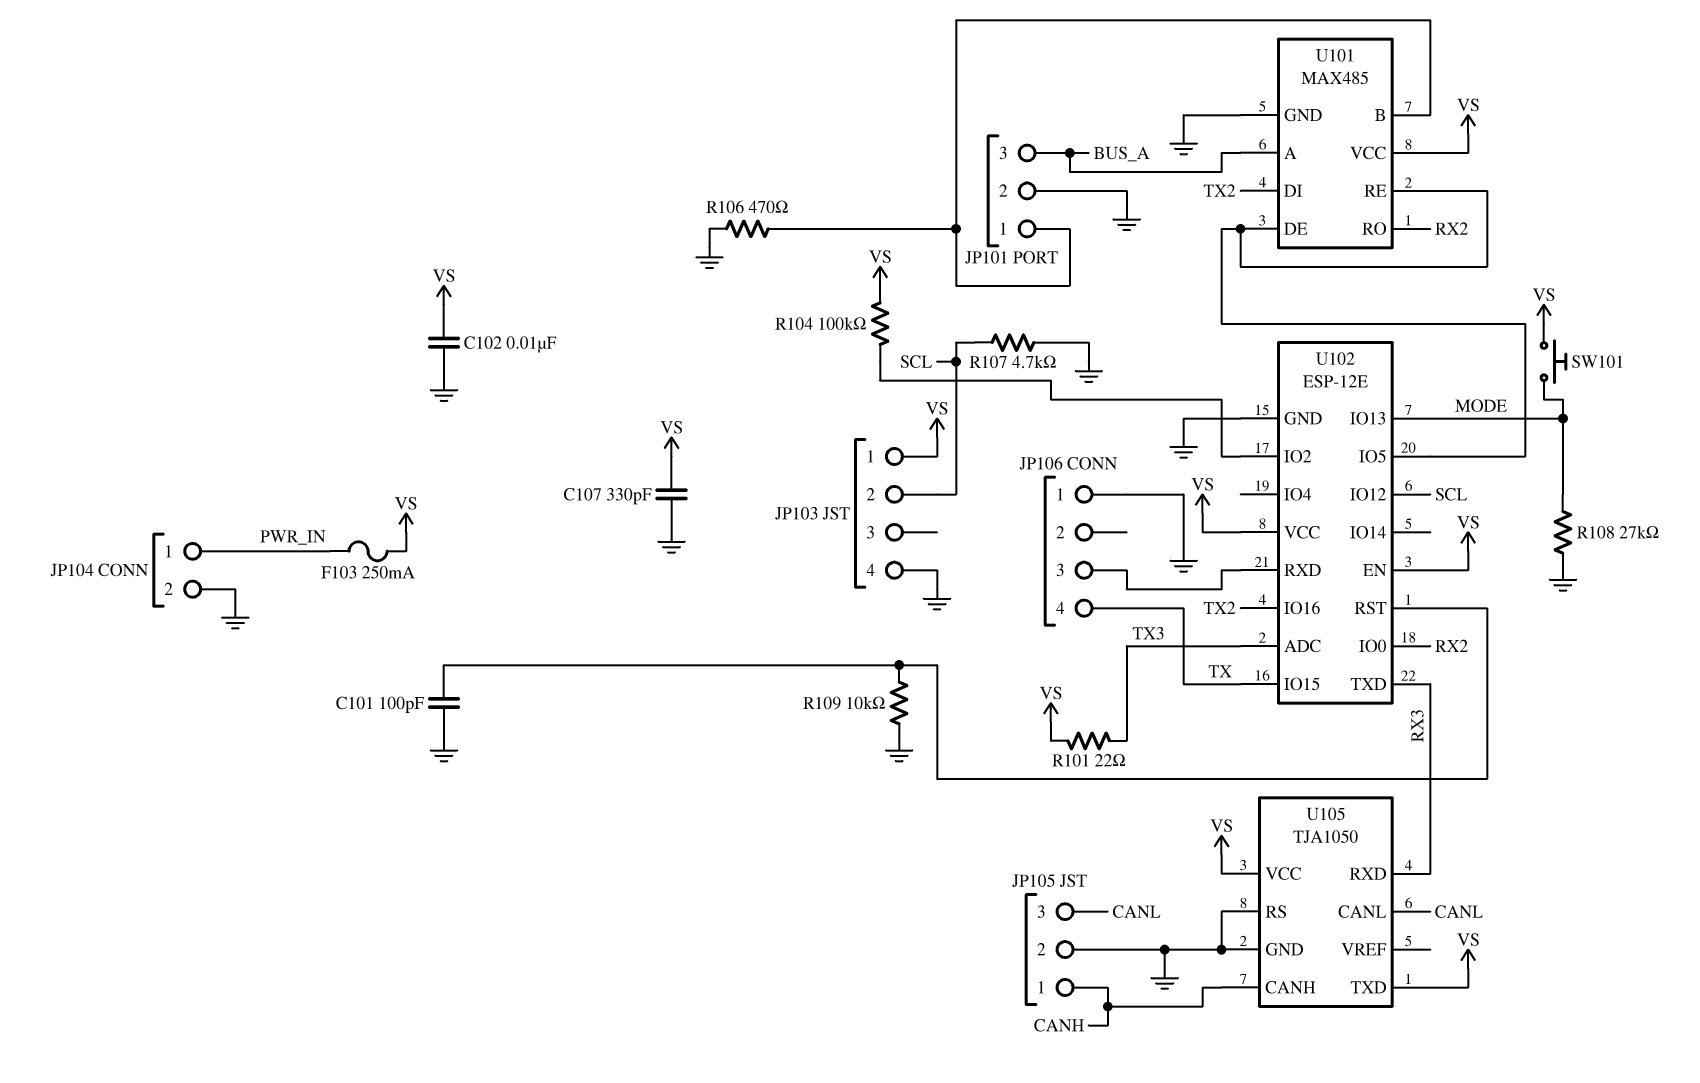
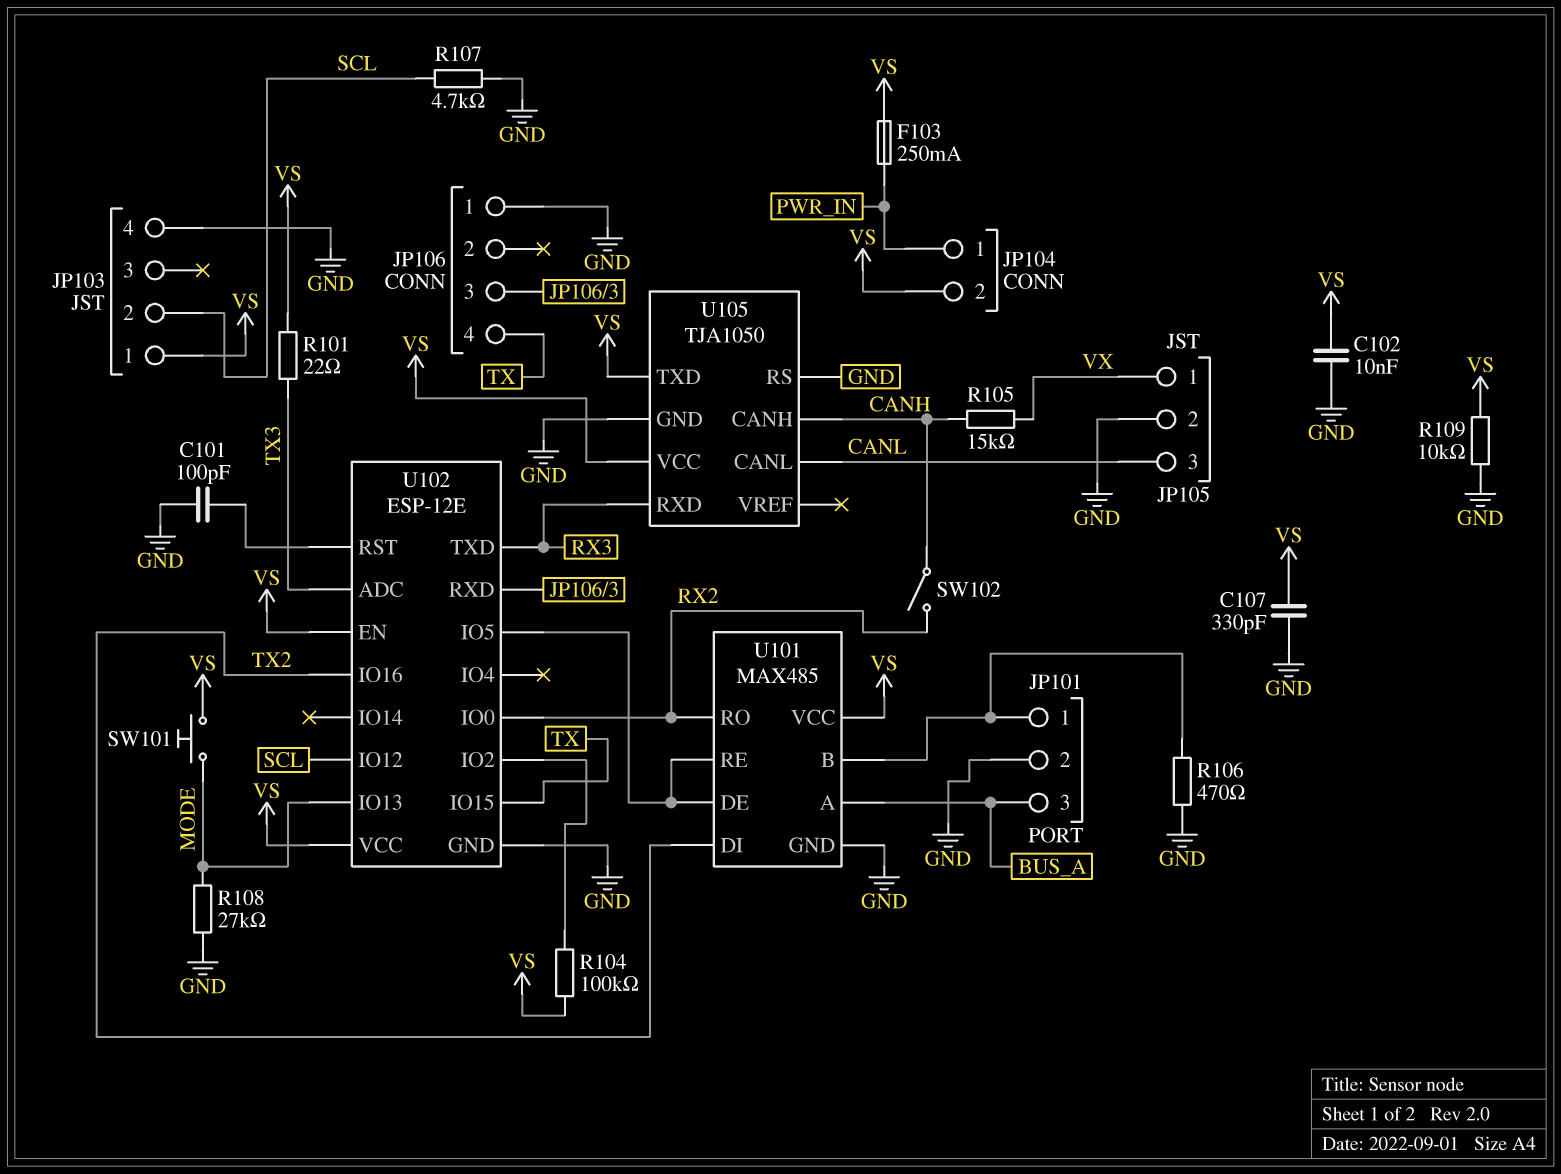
JP104 pin 2: GND -> VS
JP105 pin 1: CANH -> VX
R105: none -> 15k (CANH, VX)
R109: 10k (GND, U102/RST) -> 10k (GND, VS)
SW102: none -> switch (CANH, RX2)

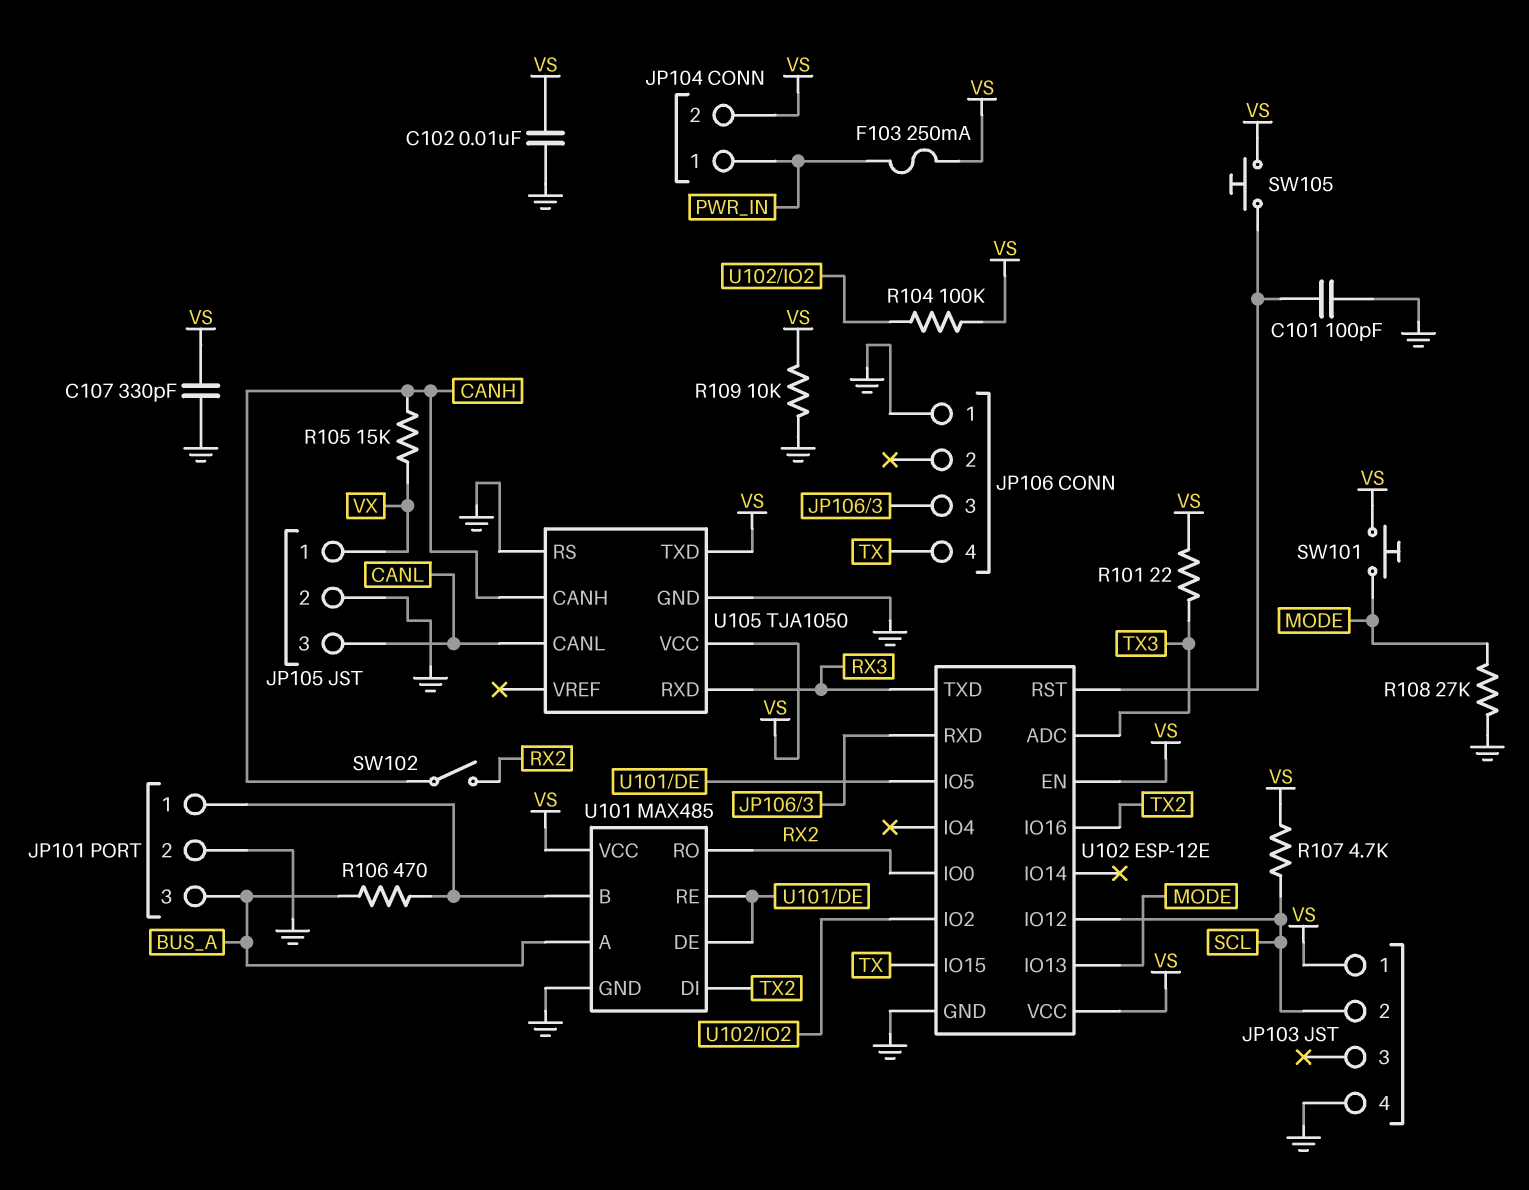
R106: 470 (GND, JP101/1) -> 470 (BUS_A, JP101/1)
R107: 4.7k (GND, SCL) -> 4.7k (SCL, VS)
SW105: none -> button (U102/RST, VS)

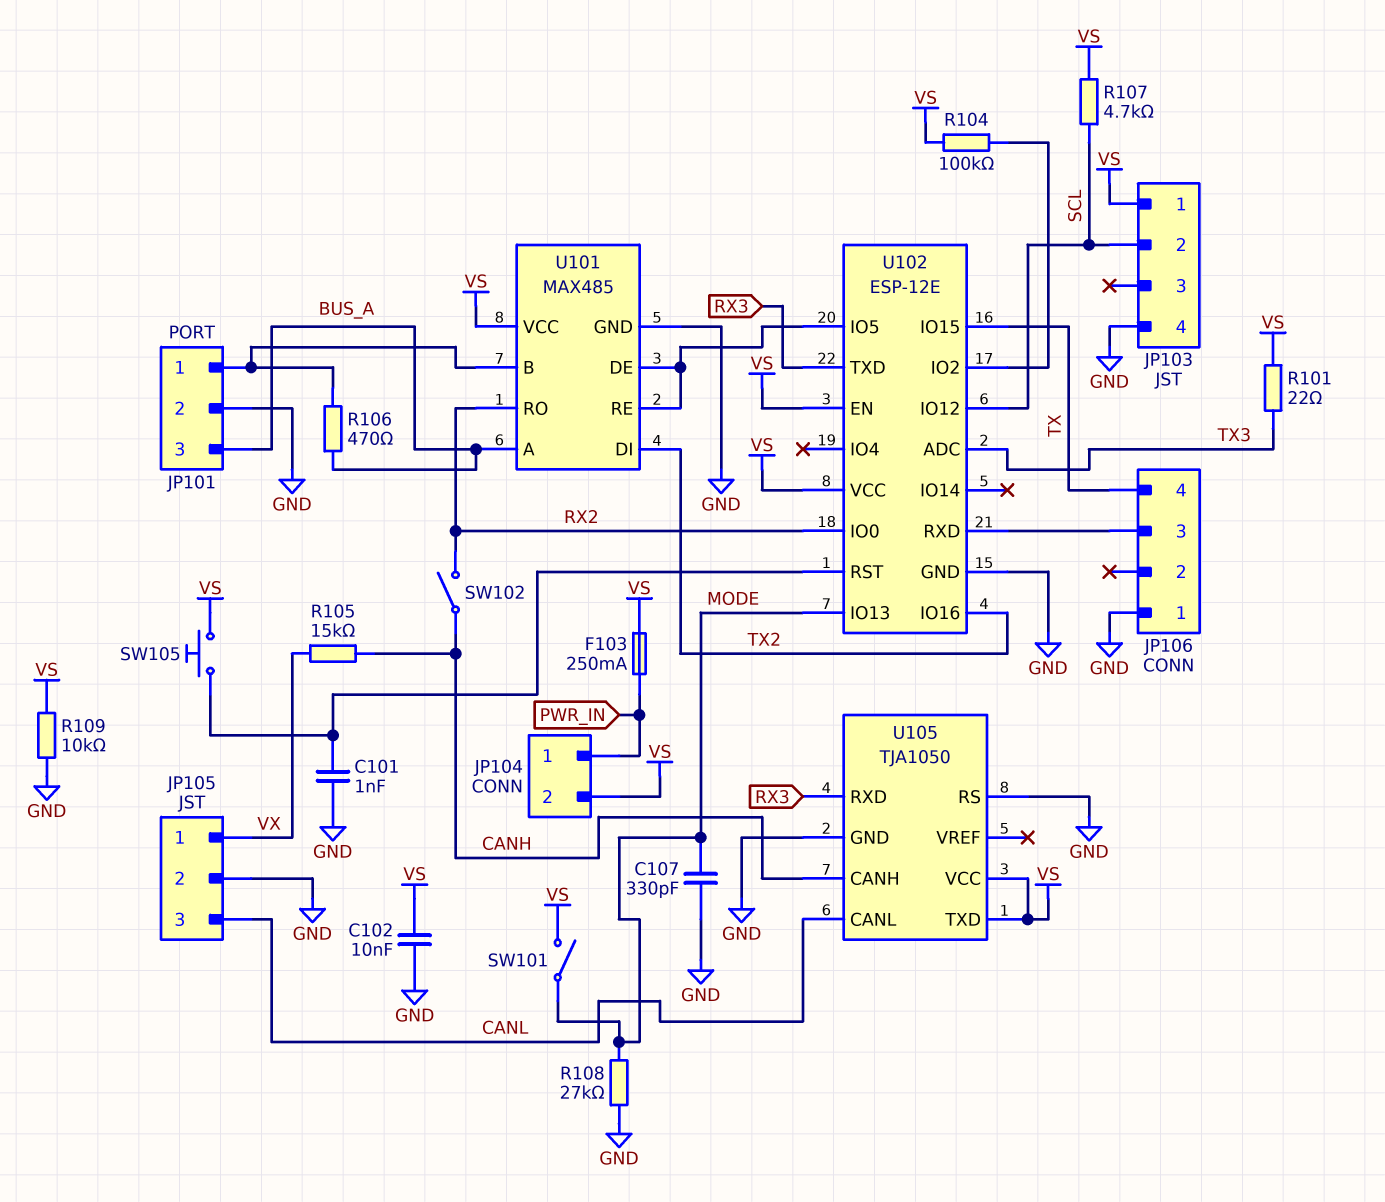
C101: 100pF (GND, U102/RST) -> 1nF (GND, U102/RST)
C107: 330pF (GND, VS) -> 330pF (GND, MODE)
SW101: button (MODE, VS) -> switch (MODE, VS)

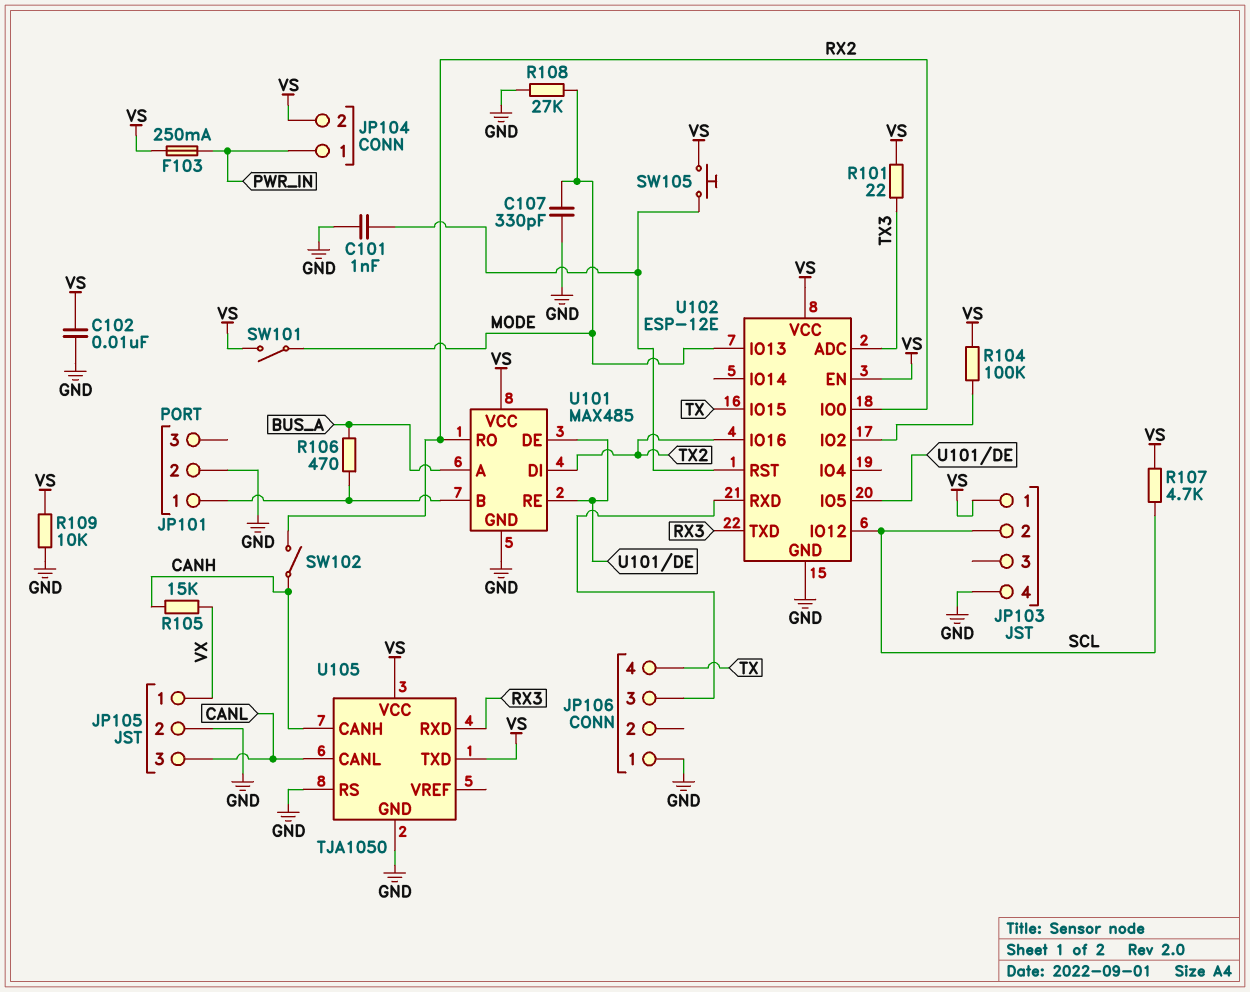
JP101 pin 3: BUS_A -> none

